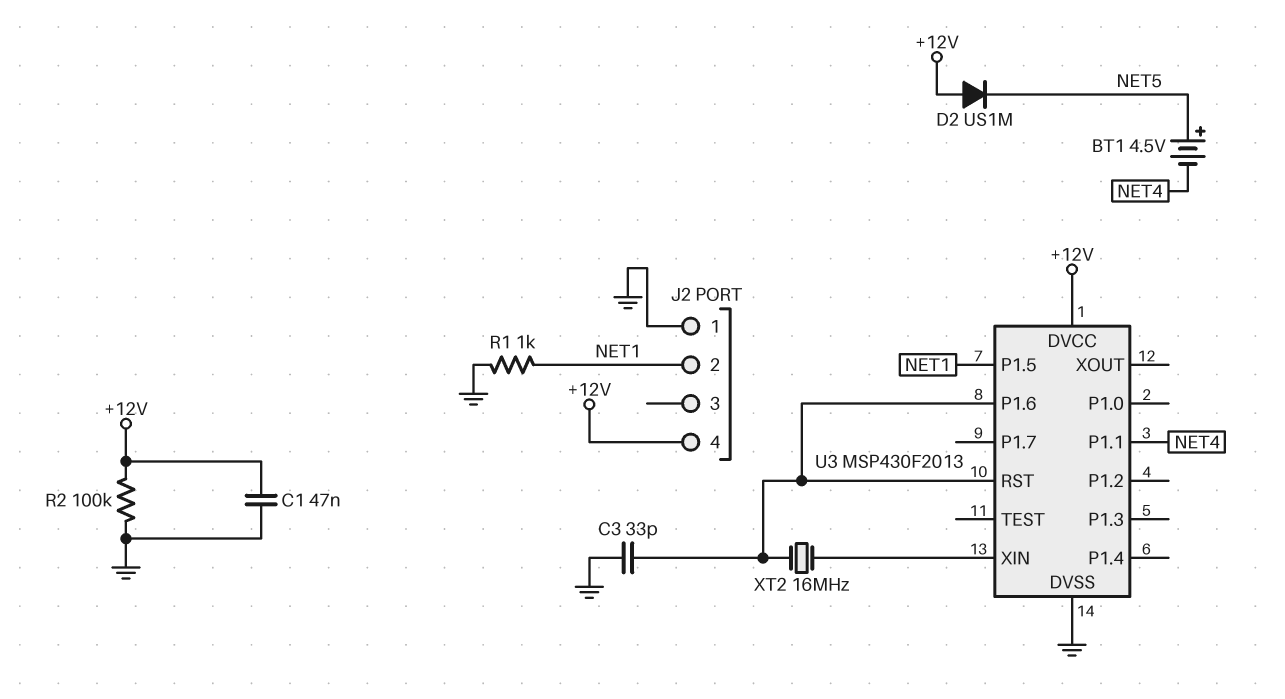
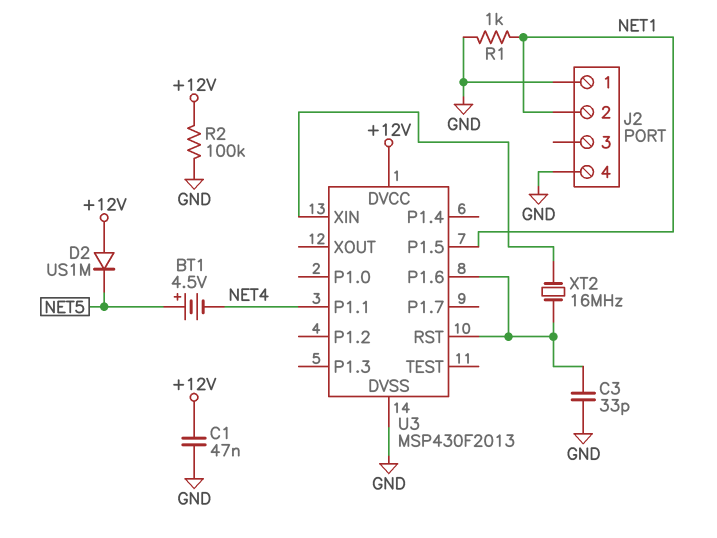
J2 pin 4: +12V -> GND

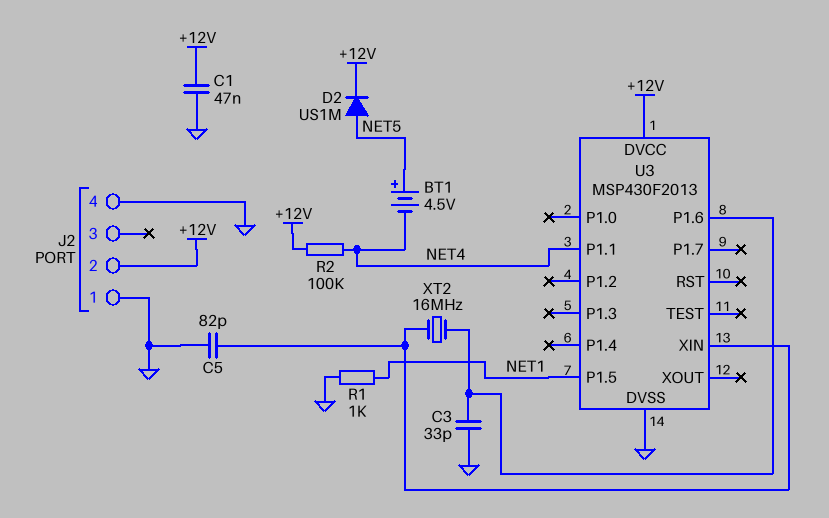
C5: none -> 82pF (GND, U3/XIN)
D2: diode US1M (A +12V, K NET5) -> diode US1M (A NET5, K +12V)
J2 pin 2: NET1 -> +12V
R2: 100k (+12V, GND) -> 100k (+12V, NET4)
U3 pin RST: U3/P1.6 -> none

